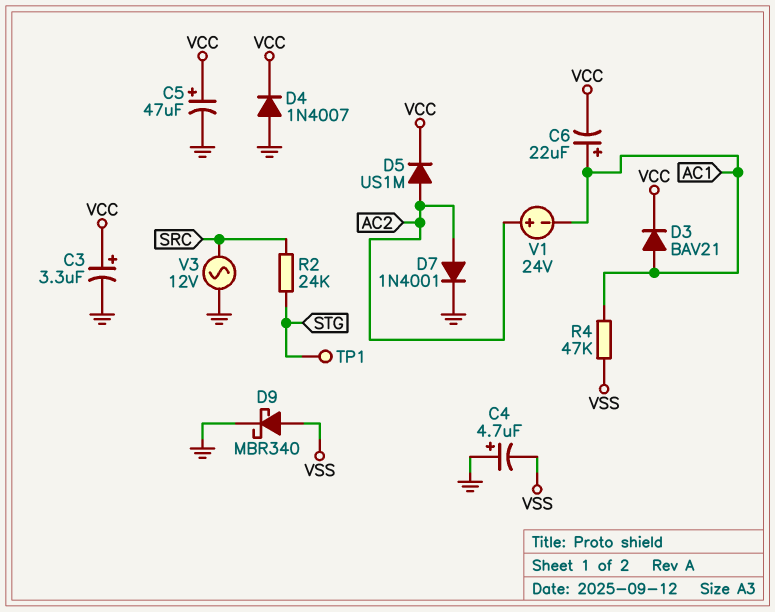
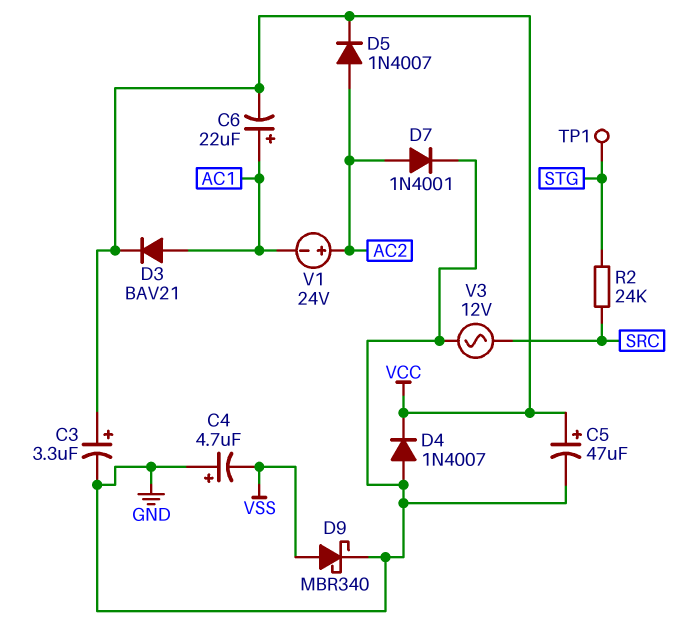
D5: diode US1M (A AC2, K VCC) -> diode 1N4007 (A AC2, K VCC)
R4: 47k (AC1, VSS) -> none

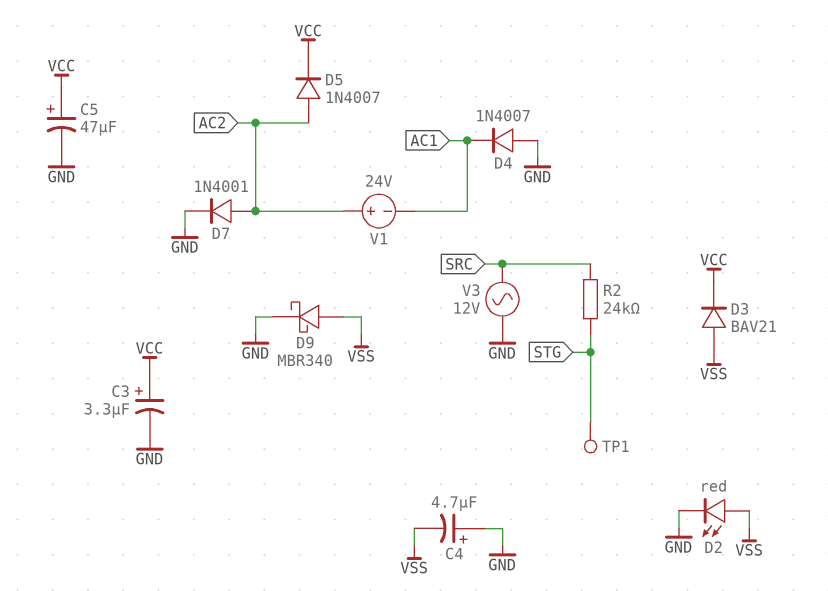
C6: 22uF (plus AC1, minus VCC) -> none
D2: none -> LED red (A VSS, K GND)
D3: diode BAV21 (A AC1, K VCC) -> diode BAV21 (A VSS, K VCC)
D4: diode 1N4007 (A GND, K VCC) -> diode 1N4007 (A GND, K AC1)

